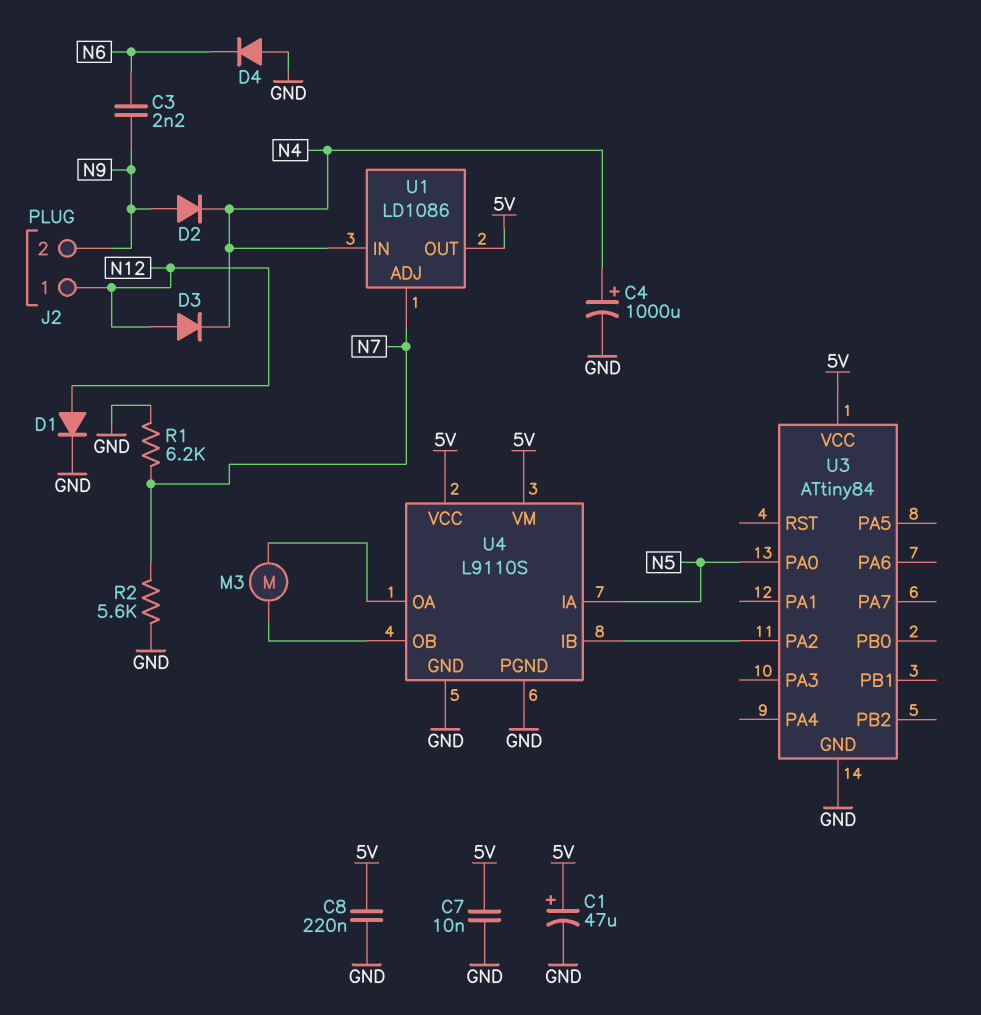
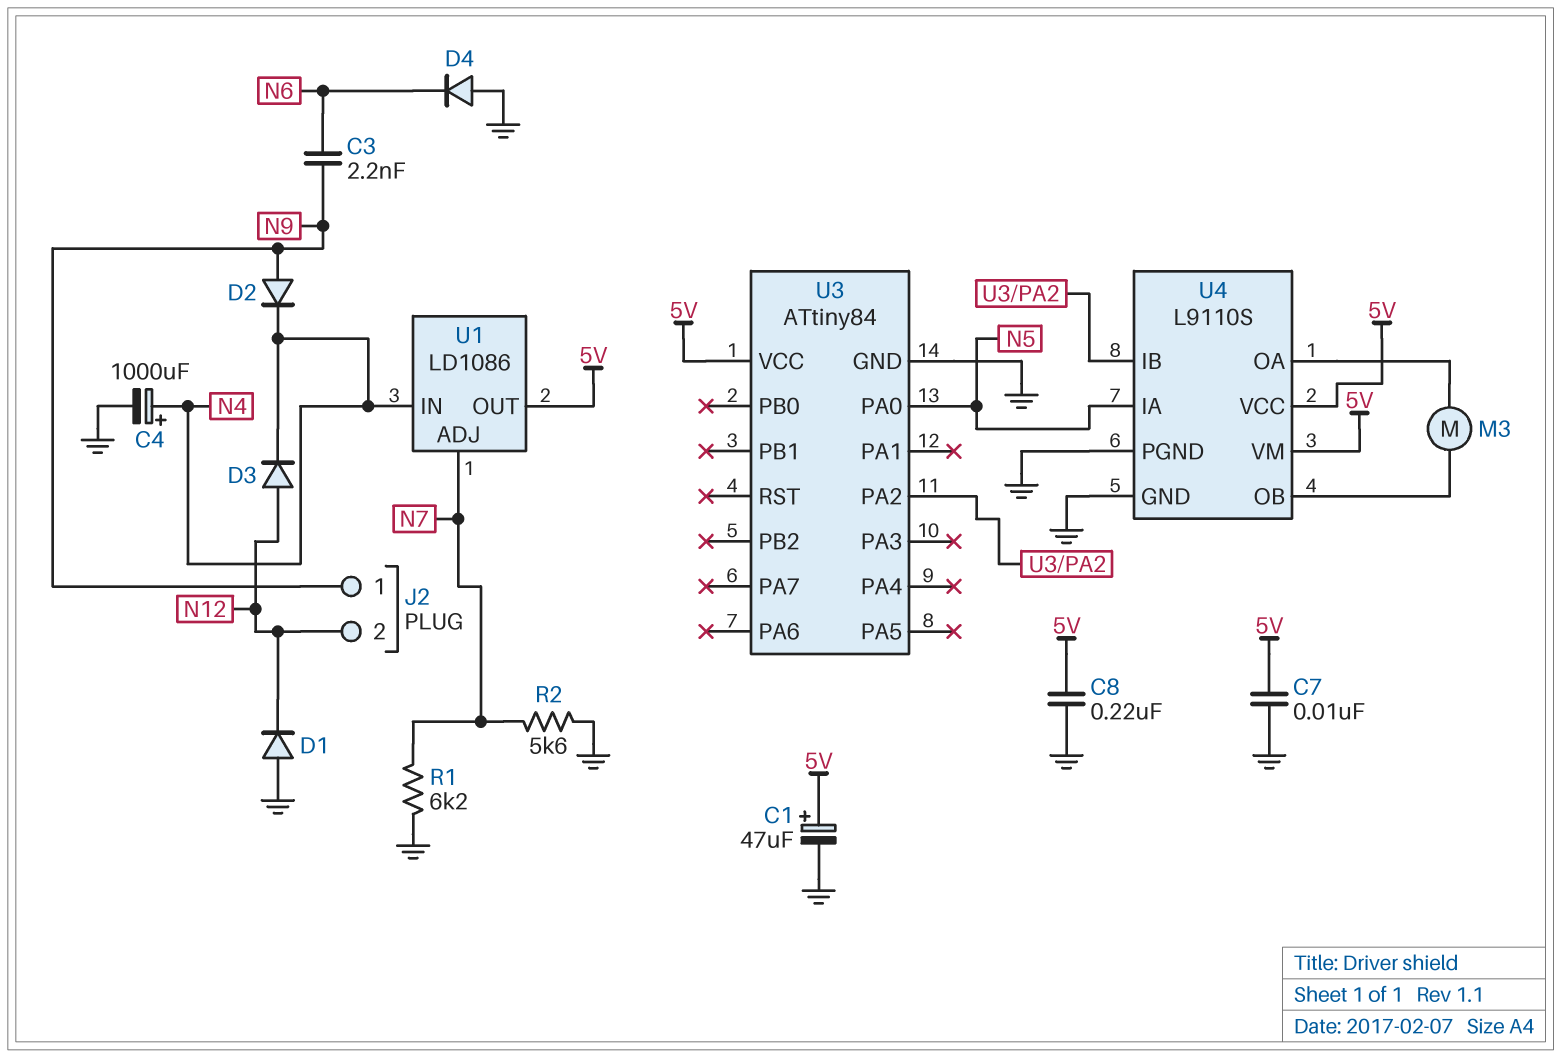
D1: diode (A N12, K GND) -> diode (A GND, K N12)
J2 pin 1: N12 -> N9
J2 pin 2: N9 -> N12

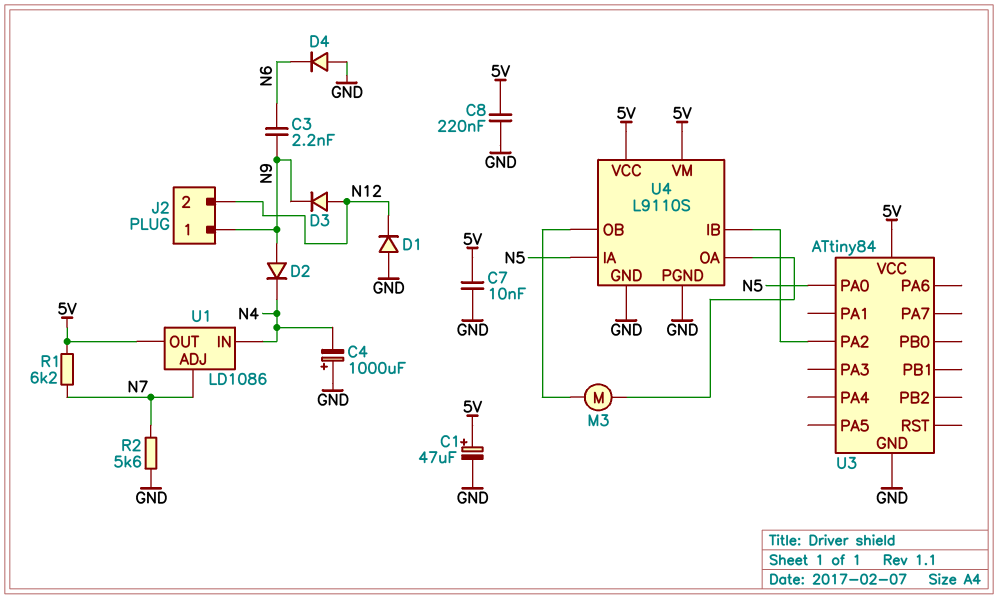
C4: 1000uF (plus N4, minus GND) -> 1000uF (plus GND, minus N4)
D3: diode (A N12, K N4) -> diode (A N12, K N9)
R1: 6.2k (GND, N7) -> 6.2k (5V, N7)

